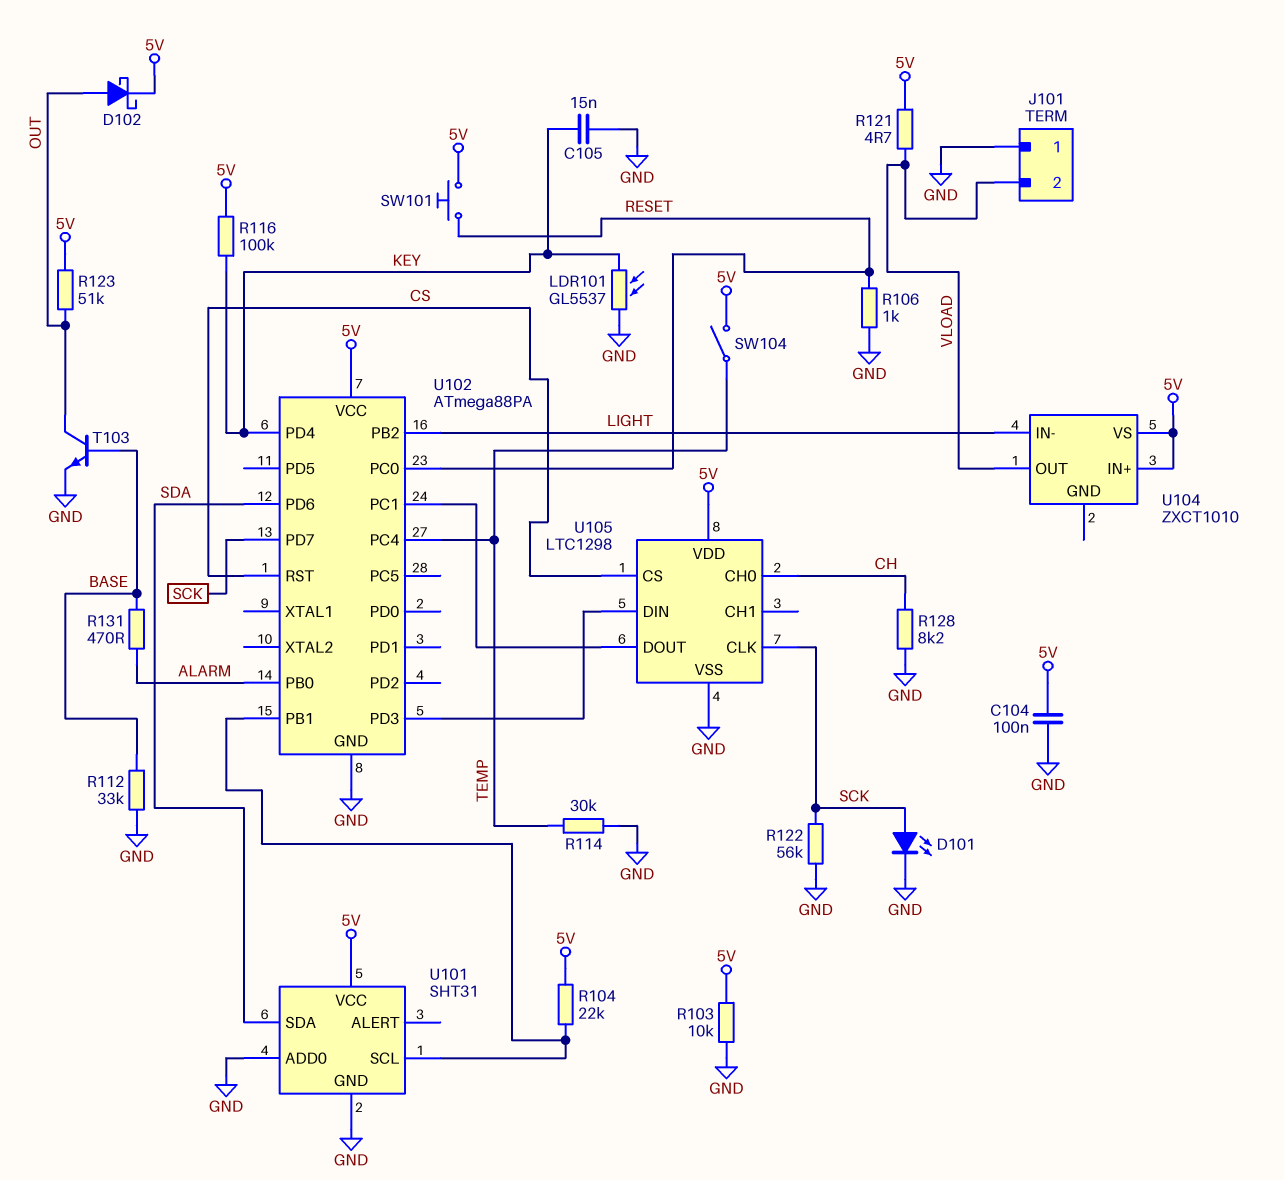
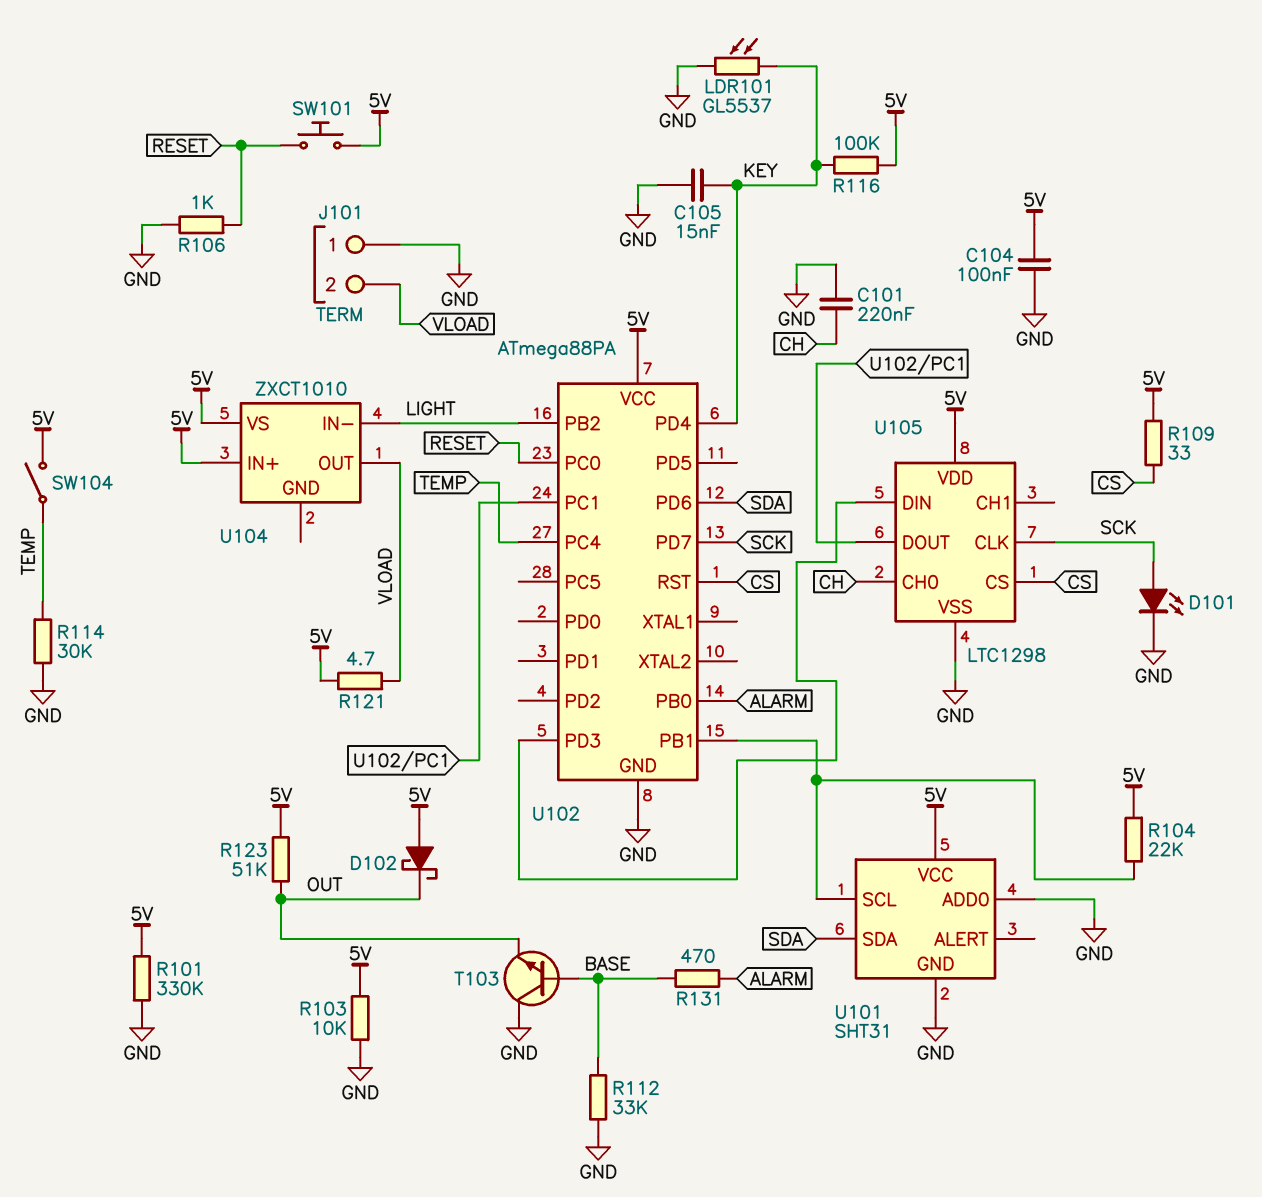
C101: none -> 220nF (CH, GND)
D102: schottky (A OUT, K 5V) -> schottky (A 5V, K OUT)
R101: none -> 330k (5V, GND)
R109: none -> 33 (5V, CS)
R122: 56k (GND, SCK) -> none
R128: 8.2k (CH, GND) -> none
T103: NPN (B BASE, C OUT, E GND) -> NPN (B BASE, C GND, E OUT)

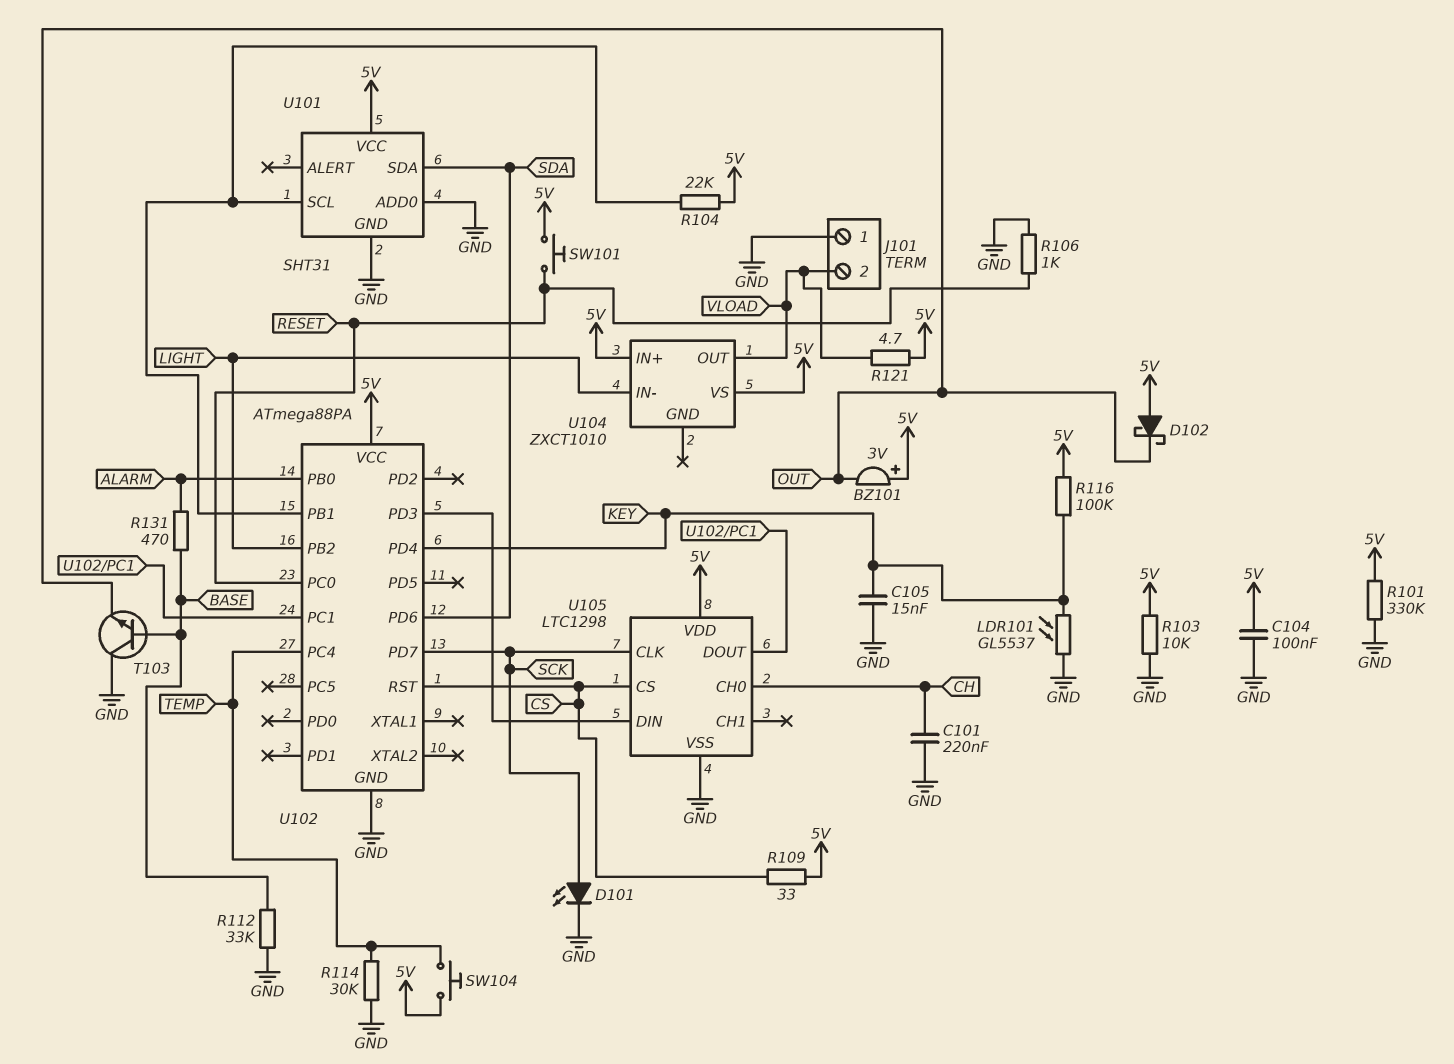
BZ101: none -> buzzer 3V (plus 5V, minus OUT)
R123: 51k (5V, OUT) -> none
SW104: switch (5V, TEMP) -> button (5V, TEMP)

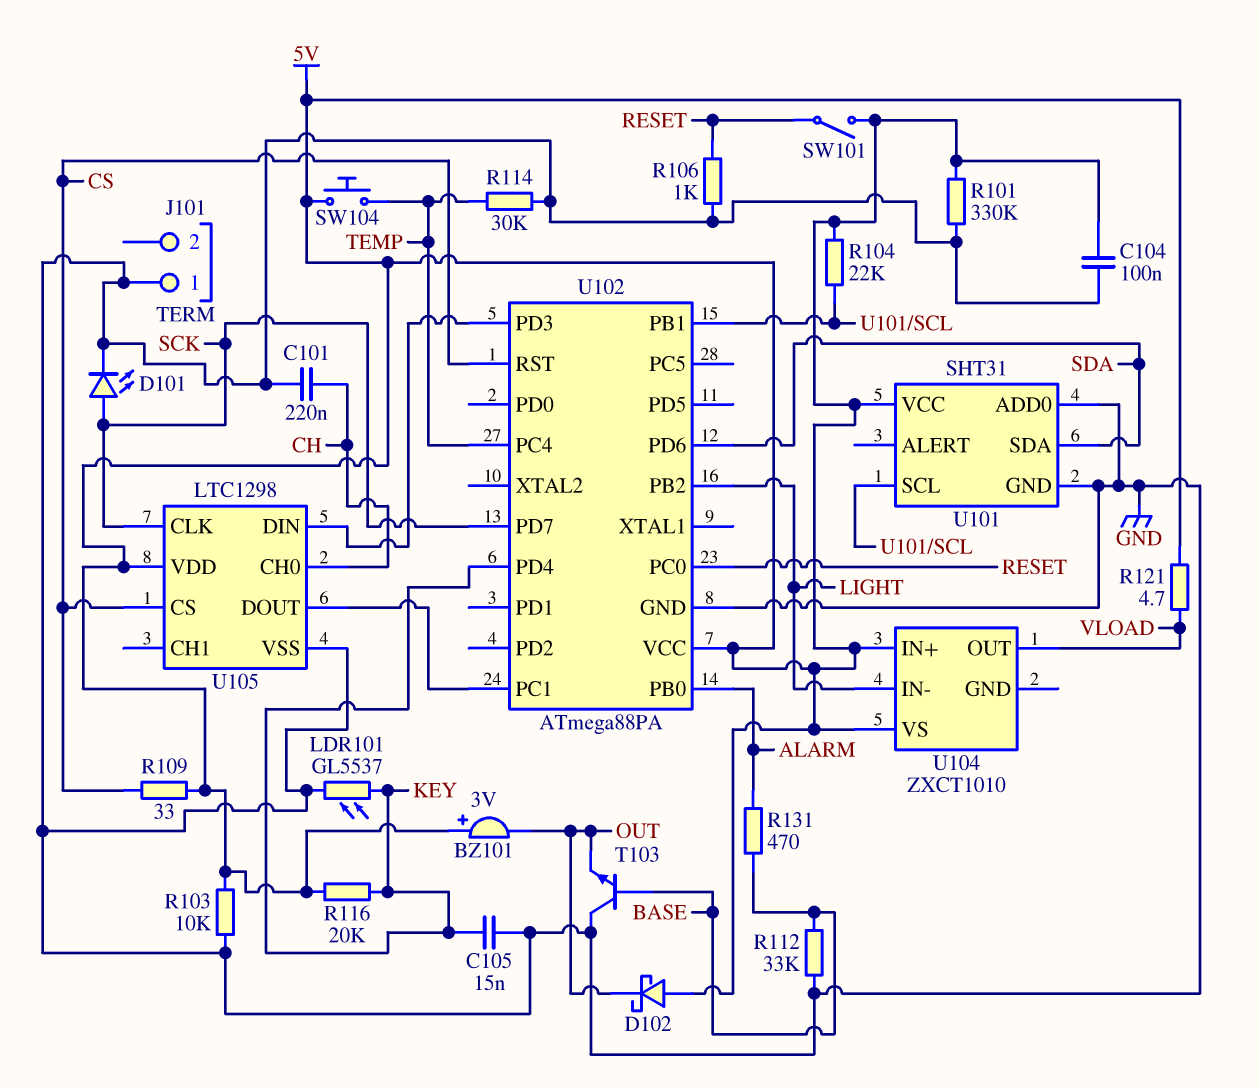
J101 pin 2: VLOAD -> none
R116: 100k (5V, KEY) -> 20k (5V, KEY)
SW101: button (5V, RESET) -> switch (5V, RESET)

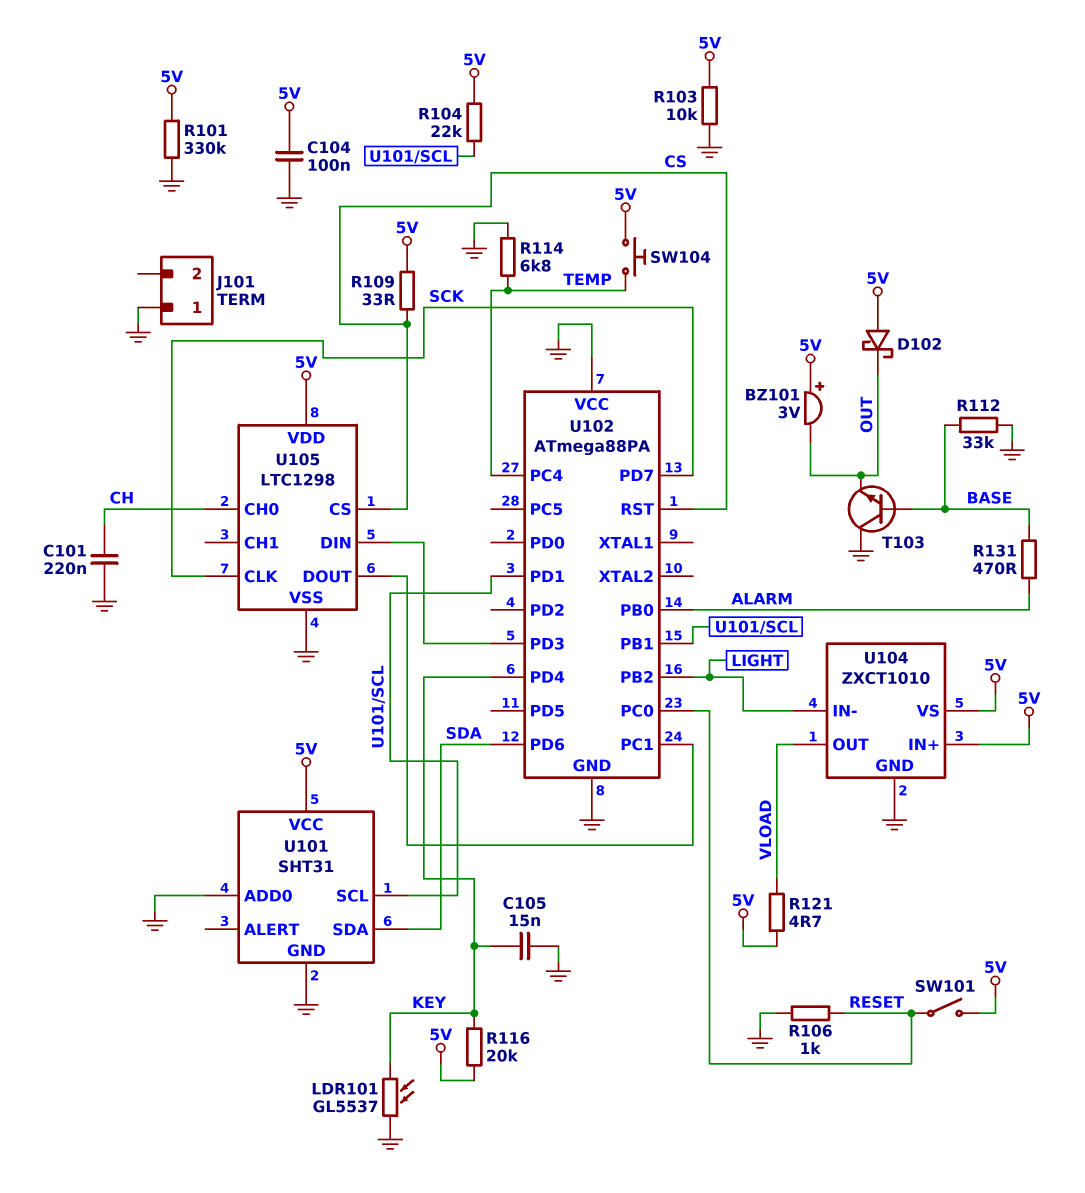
D101: LED (A SCK, K GND) -> none
R114: 30k (GND, TEMP) -> 6.8k (GND, TEMP)
U102 pin PD1: none -> U101/SCL
U102 pin VCC: 5V -> GND
U104 pin GND: none -> GND

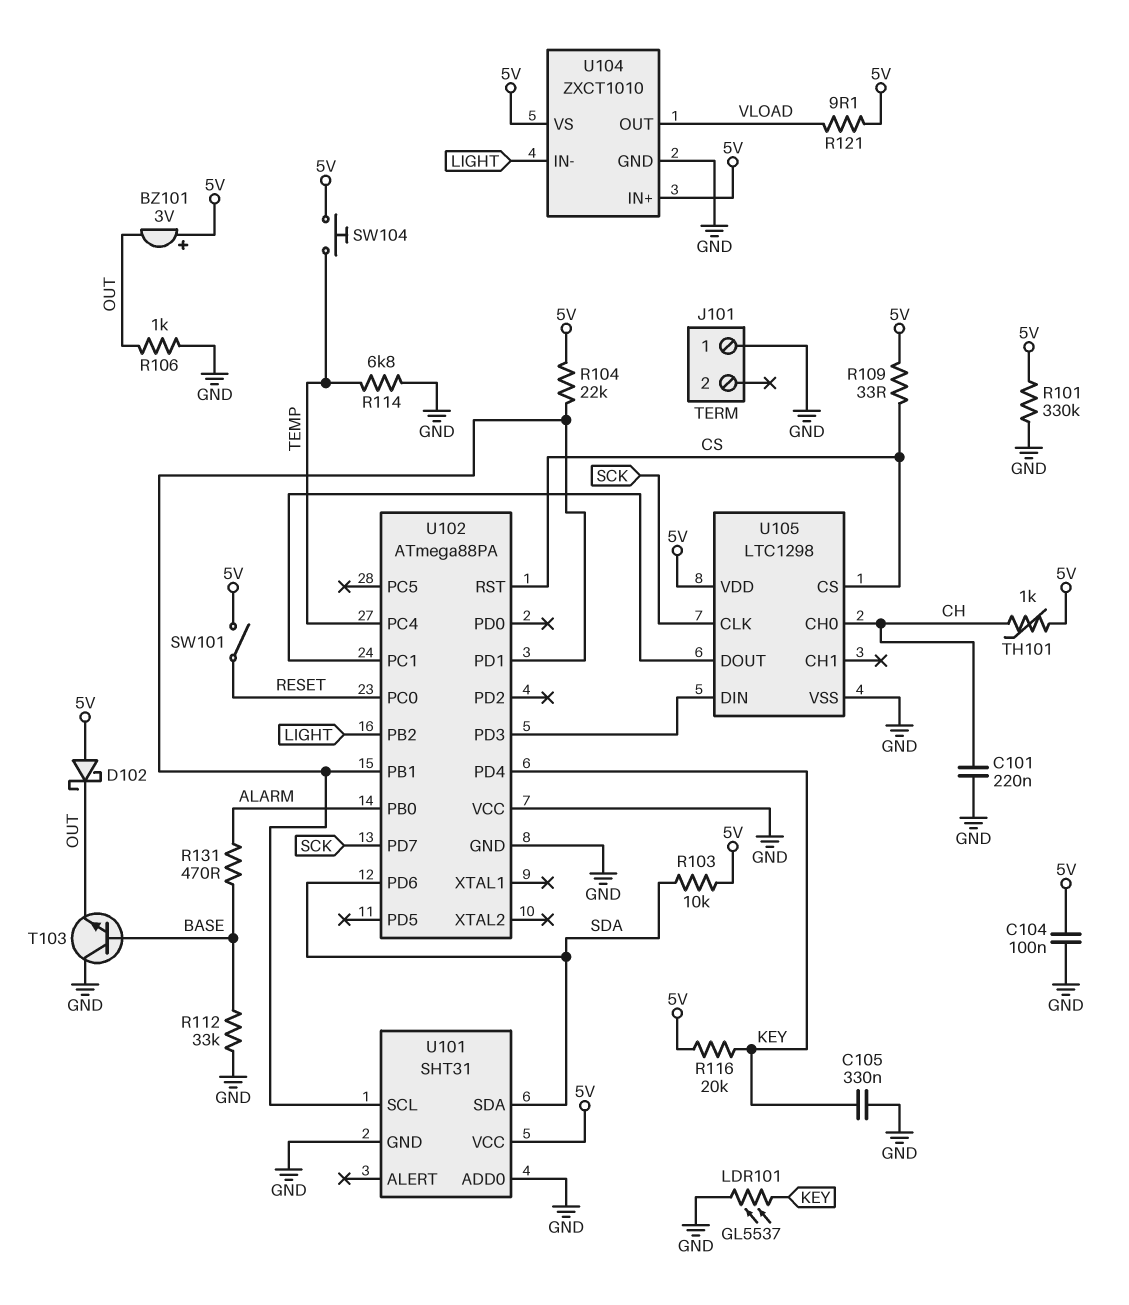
C105: 15nF (GND, KEY) -> 330nF (GND, KEY)
R103: 10k (5V, GND) -> 10k (5V, SDA)
R106: 1k (GND, RESET) -> 1k (GND, OUT)
R121: 4.7 (5V, VLOAD) -> 9.1 (5V, VLOAD)
TH101: none -> 1k (5V, CH)

